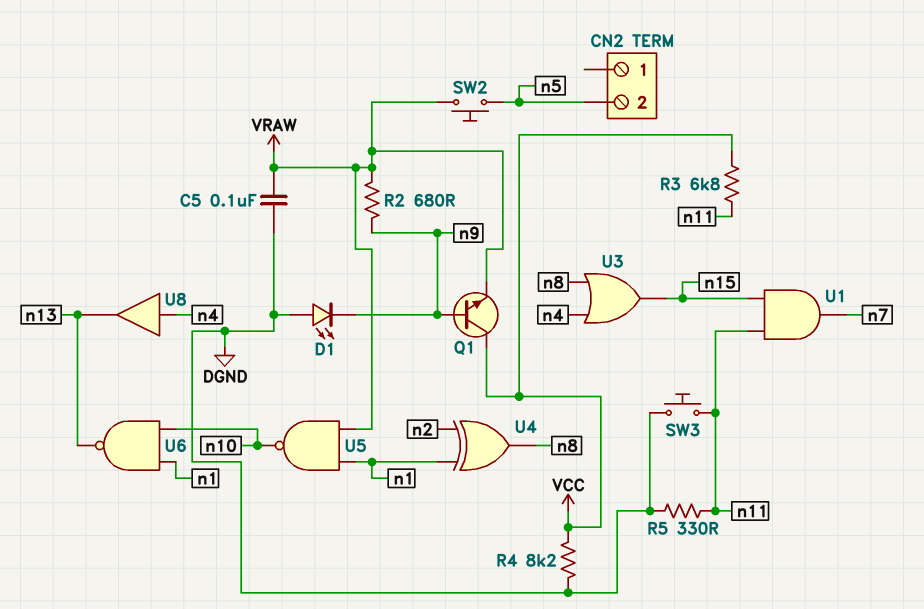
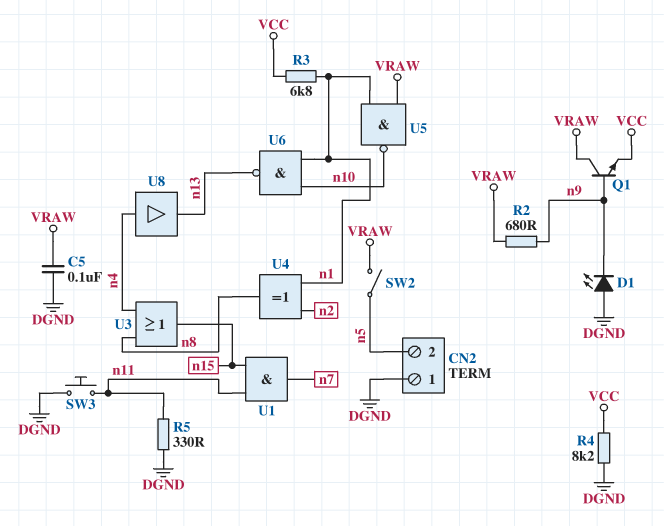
CN2 pin 1: none -> DGND
Q1: NPN (B n9, C VCC, E VRAW) -> NPN (B n9, C VRAW, E VCC)
R3: 6.8k (VCC, n11) -> 6.8k (VCC, n1)
SW2: button (VRAW, n5) -> switch (VRAW, n5)

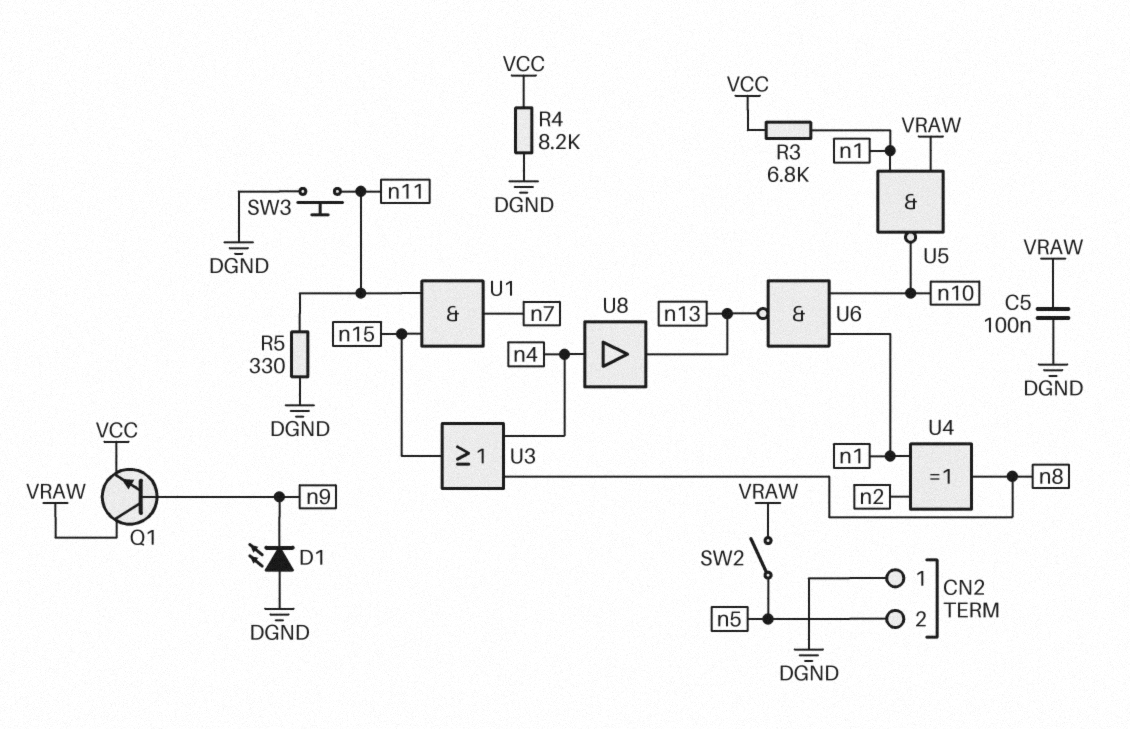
R2: 680 (VRAW, n9) -> none

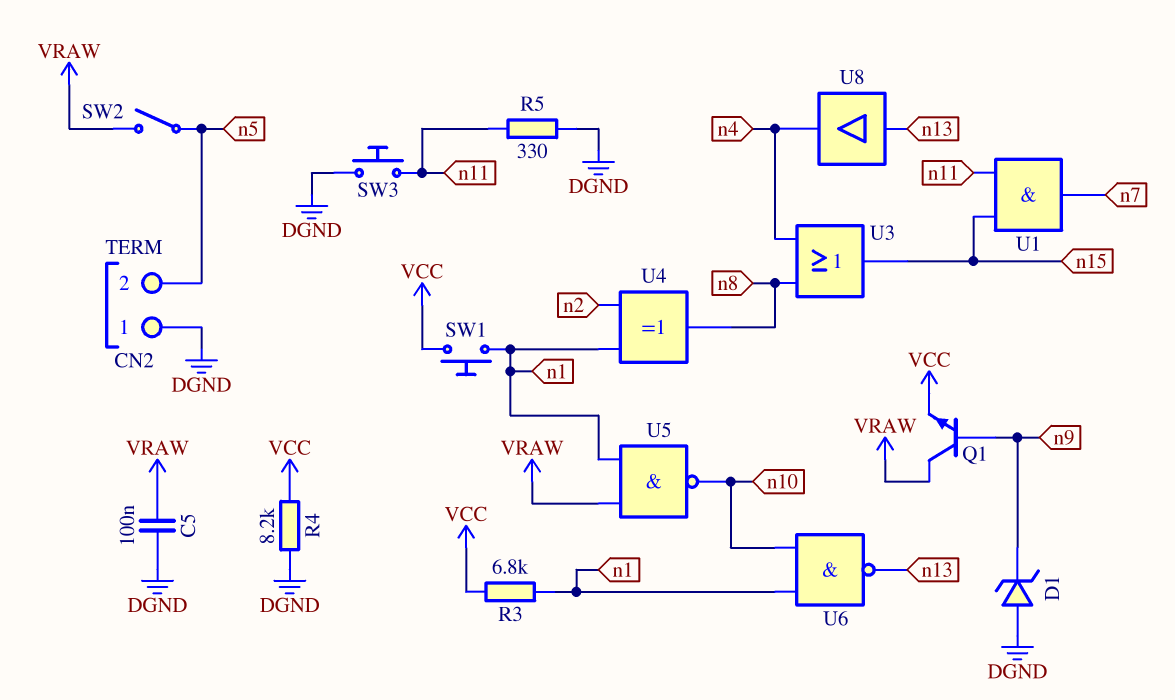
D1: LED (A DGND, K n9) -> zener (A DGND, K n9)
SW1: none -> button (VCC, n1)
U8: buffer (in n4, out n13) -> buffer (in n13, out n4)

